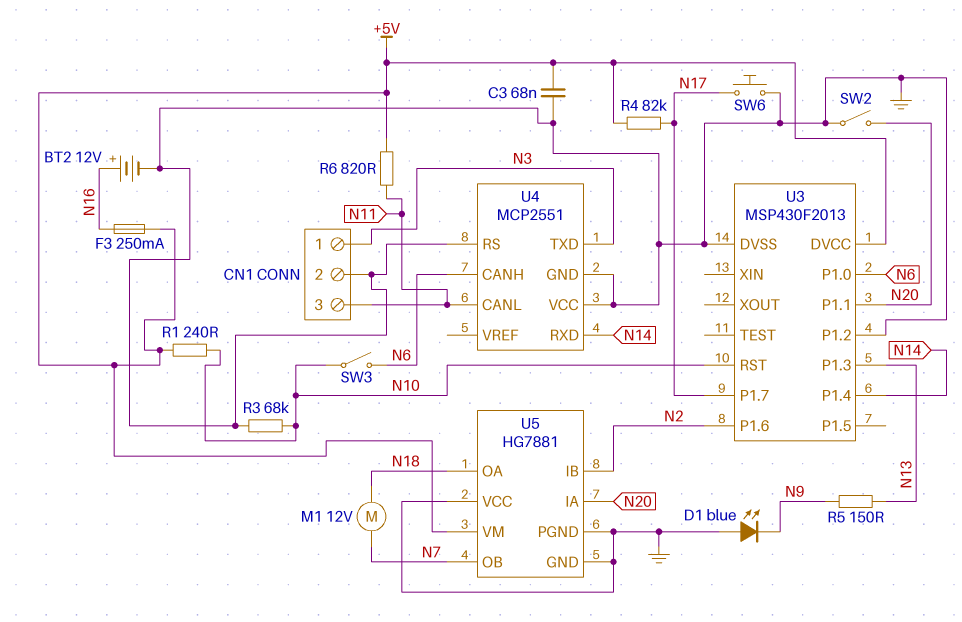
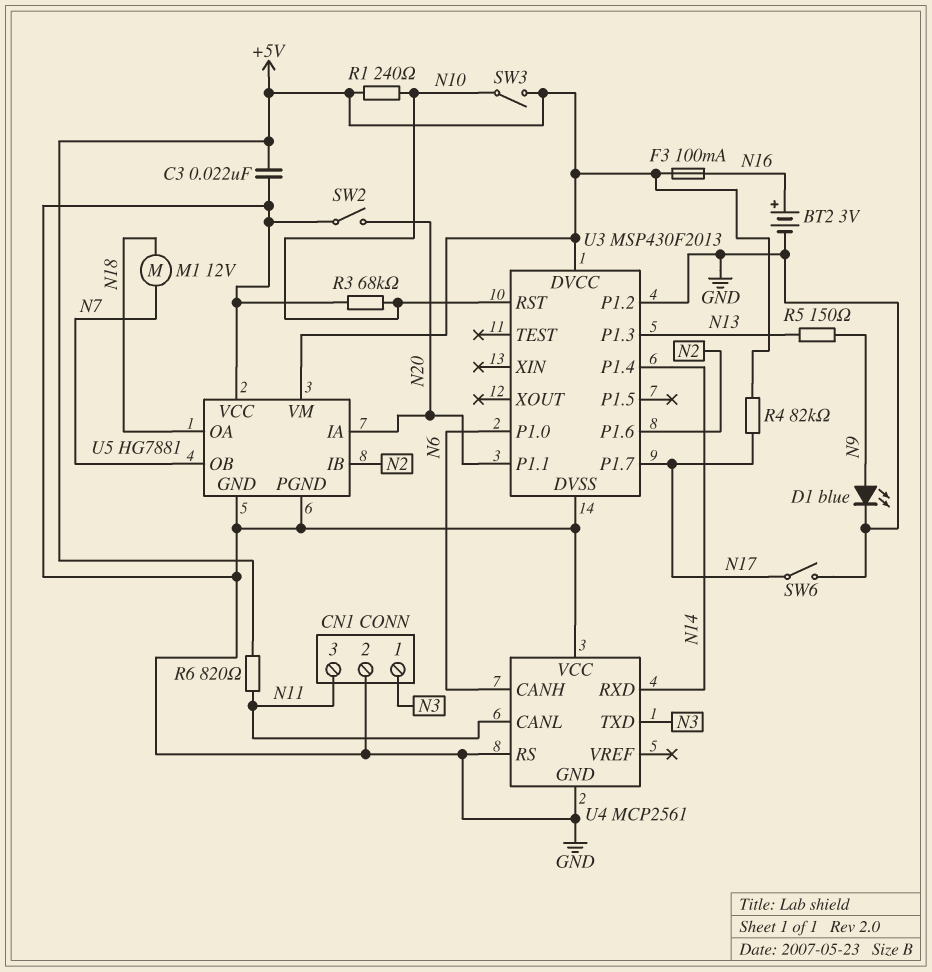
BT2: 12V (plus N16, minus GND) -> 3V (plus N16, minus GND)
C3: 68nF (+5V, GND) -> 22nF (+5V, GND)
D1: LED blue (A GND, K N9) -> LED blue (A N9, K GND)
F3: 250mA (+5V, N16) -> 100mA (+5V, N16)
SW3: switch (N6, N10) -> switch (+5V, N10)
SW6: button (GND, N17) -> switch (GND, N17)
U4: MCP2551 -> MCP2561

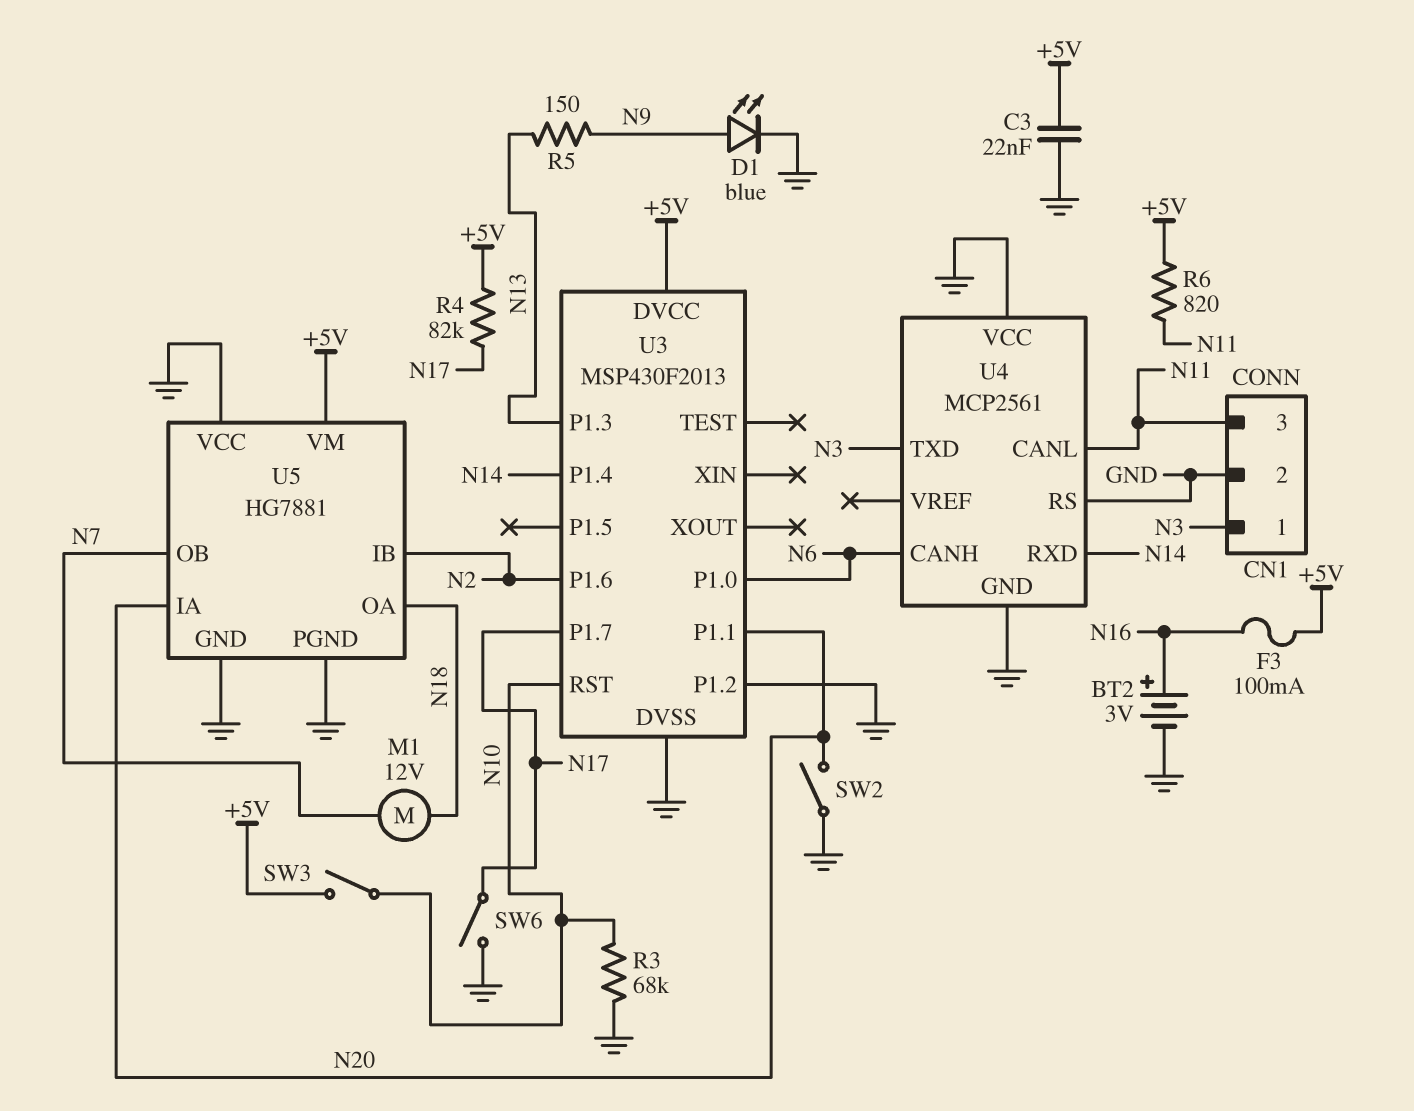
R1: 240 (+5V, N10) -> none

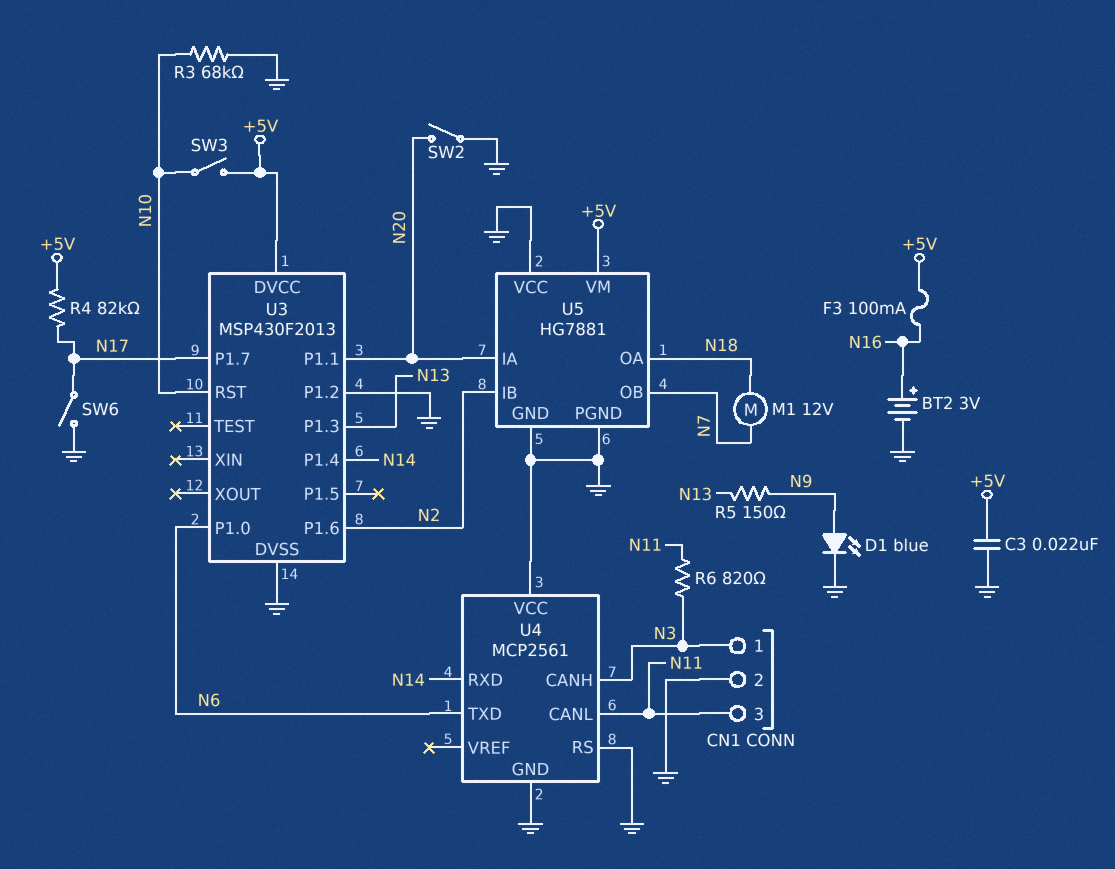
R6: 820 (+5V, N11) -> 820 (N3, N11)
U4 pin CANH: N6 -> N3
U4 pin TXD: N3 -> N6

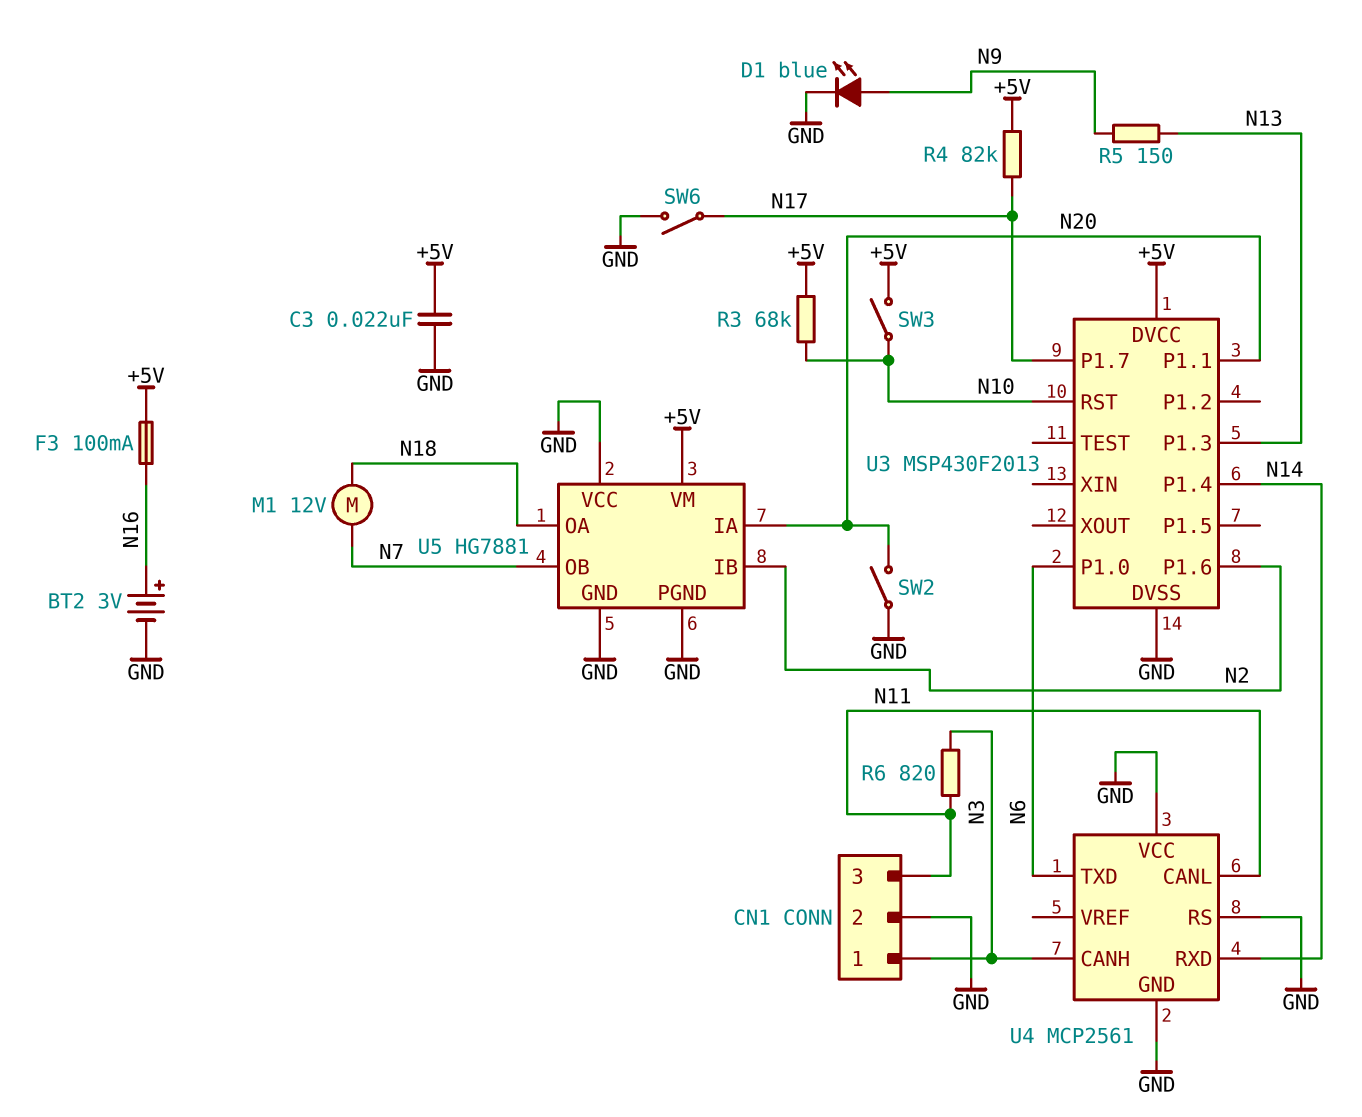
R3: 68k (GND, N10) -> 68k (+5V, N10)
U3 pin P1.2: GND -> none

